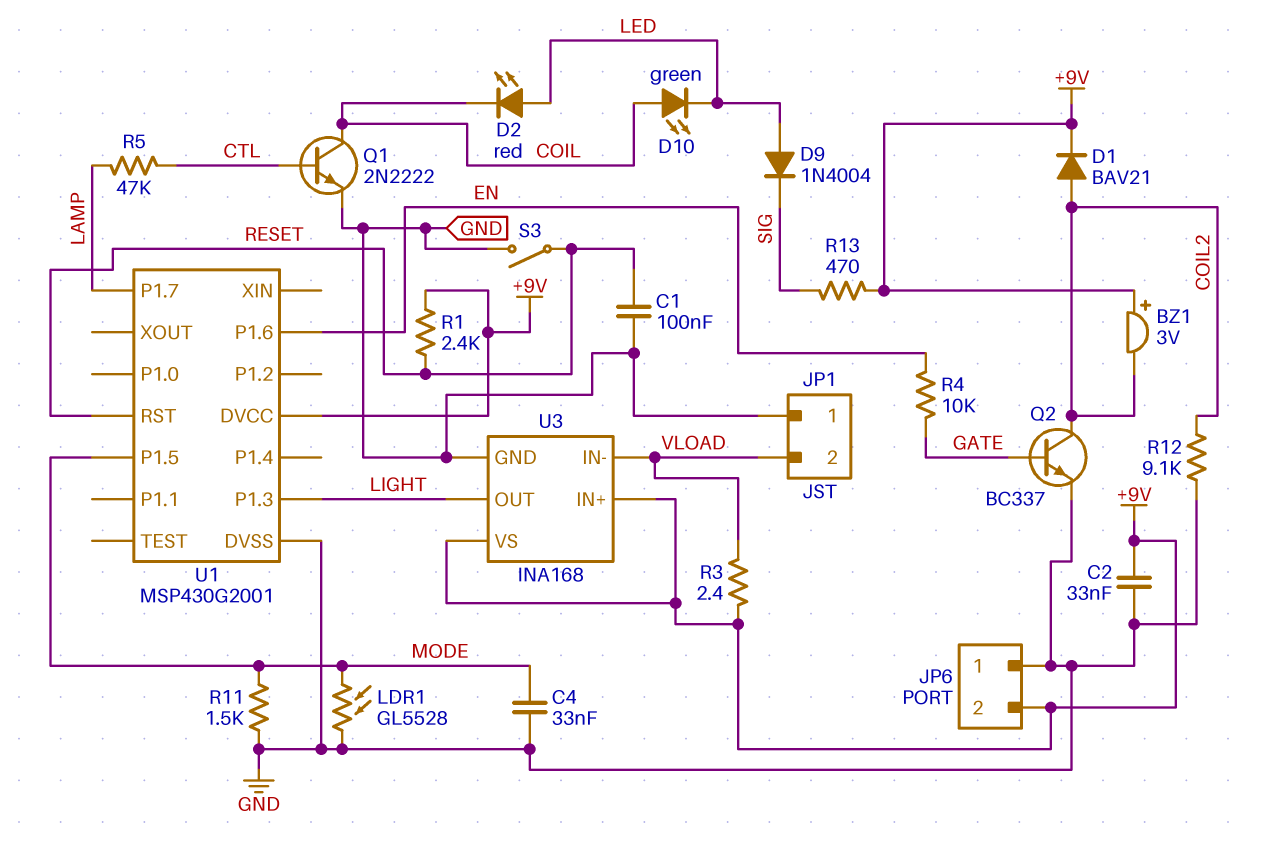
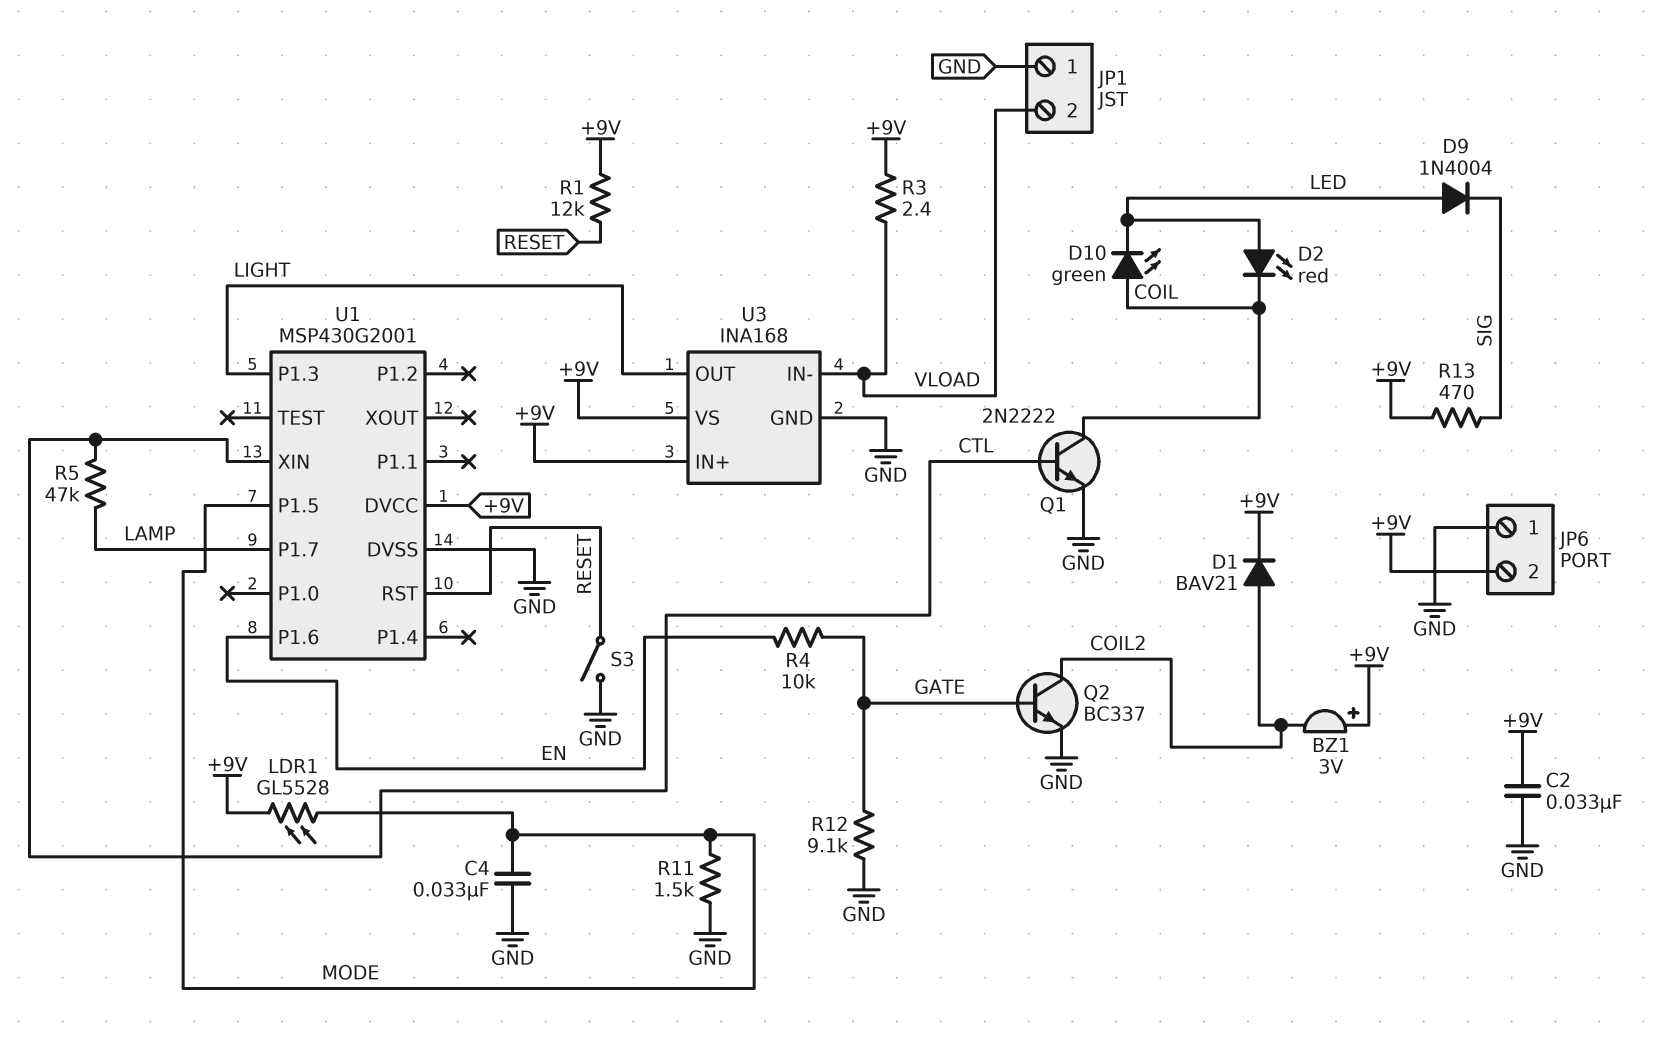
C1: 100nF (GND, RESET) -> none
LDR1: GL5528 (GND, MODE) -> GL5528 (+9V, MODE)
R1: 2.4k (+9V, RESET) -> 12k (+9V, RESET)
R12: 9.1k (COIL2, GND) -> 9.1k (GATE, GND)
U1 pin XIN: none -> CTL

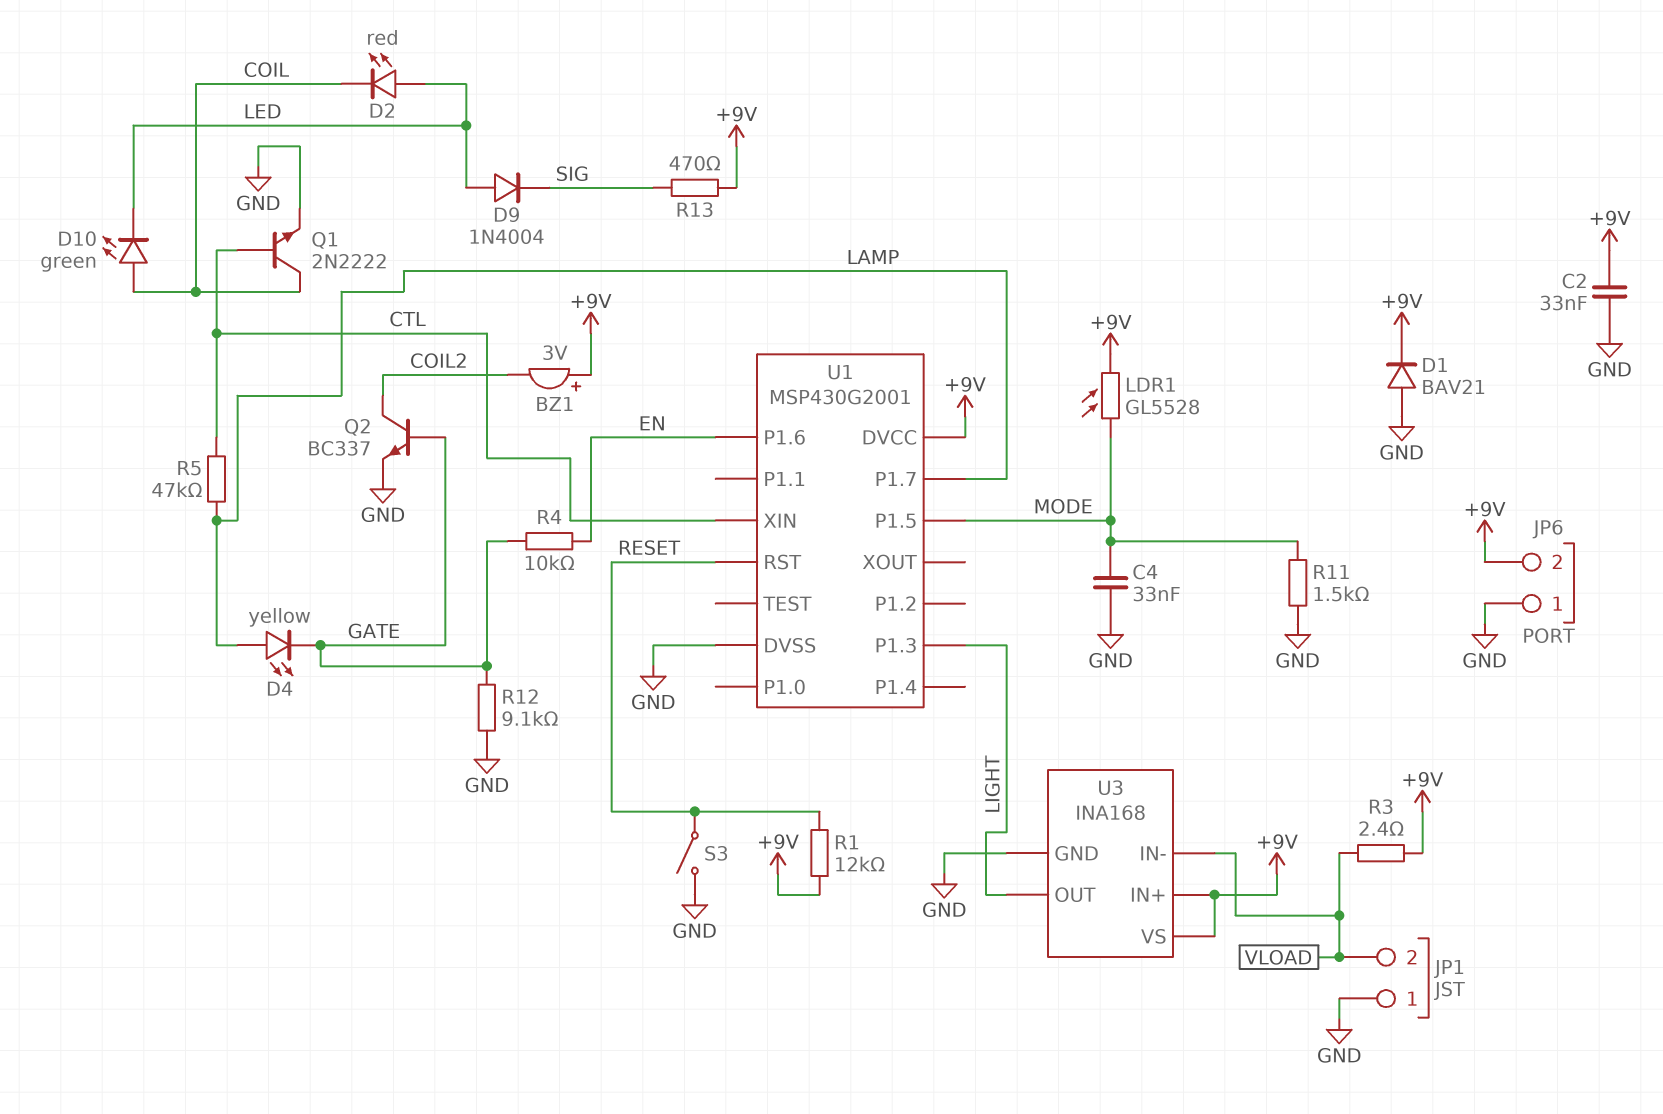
D1: diode BAV21 (A COIL2, K +9V) -> diode BAV21 (A GND, K +9V)
D4: none -> LED yellow (A LAMP, K GATE)

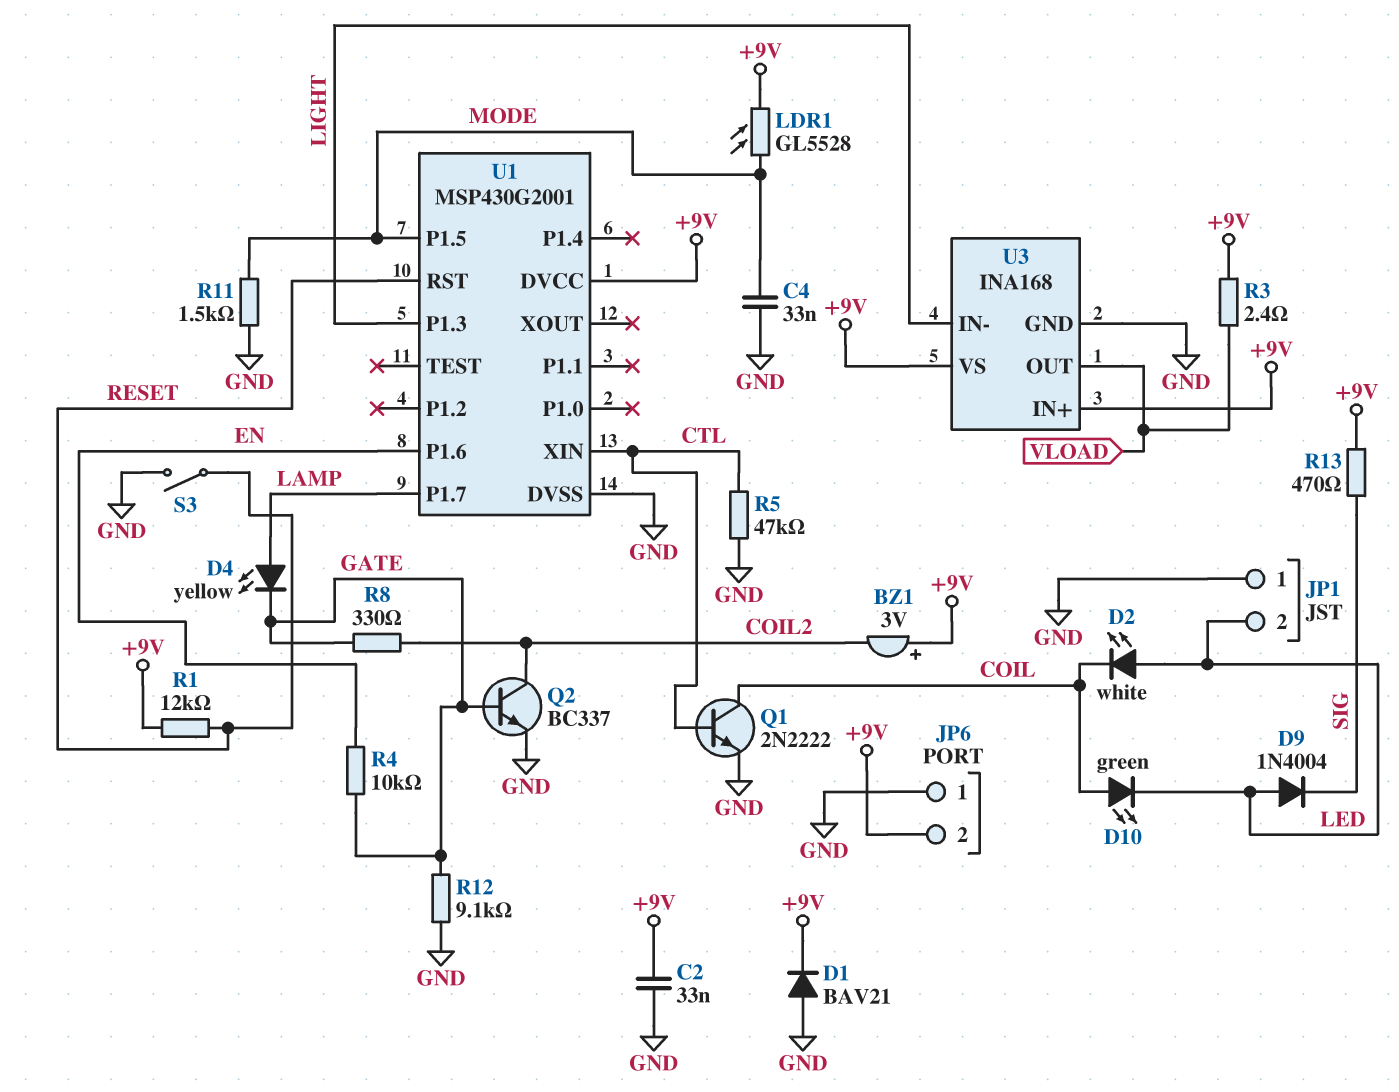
D2: LED red (A LED, K COIL) -> LED white (A LED, K COIL)
JP1 pin 2: VLOAD -> LED
R5: 47k (CTL, LAMP) -> 47k (CTL, GND)
R8: none -> 330 (COIL2, GATE)
U3 pin IN-: VLOAD -> LIGHT
U3 pin OUT: LIGHT -> VLOAD

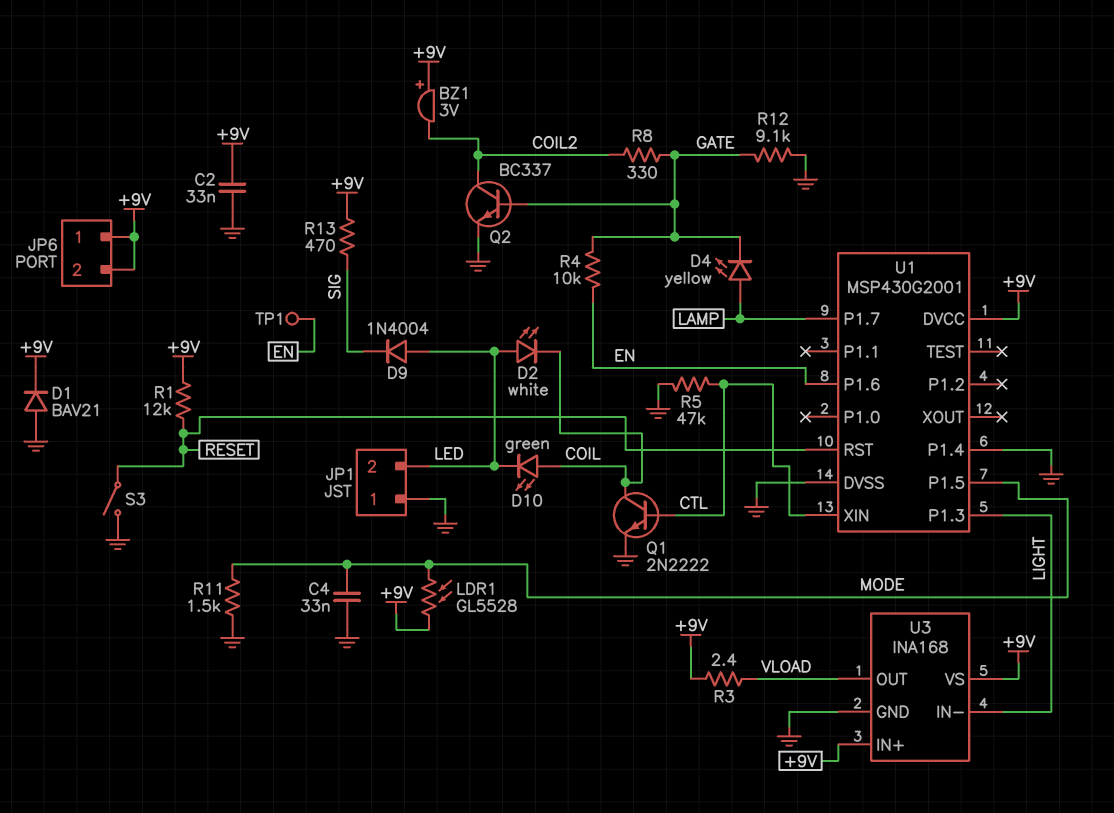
JP6 pin 1: GND -> +9V
TP1: none -> test point (EN)
U1 pin P1.4: none -> GND

